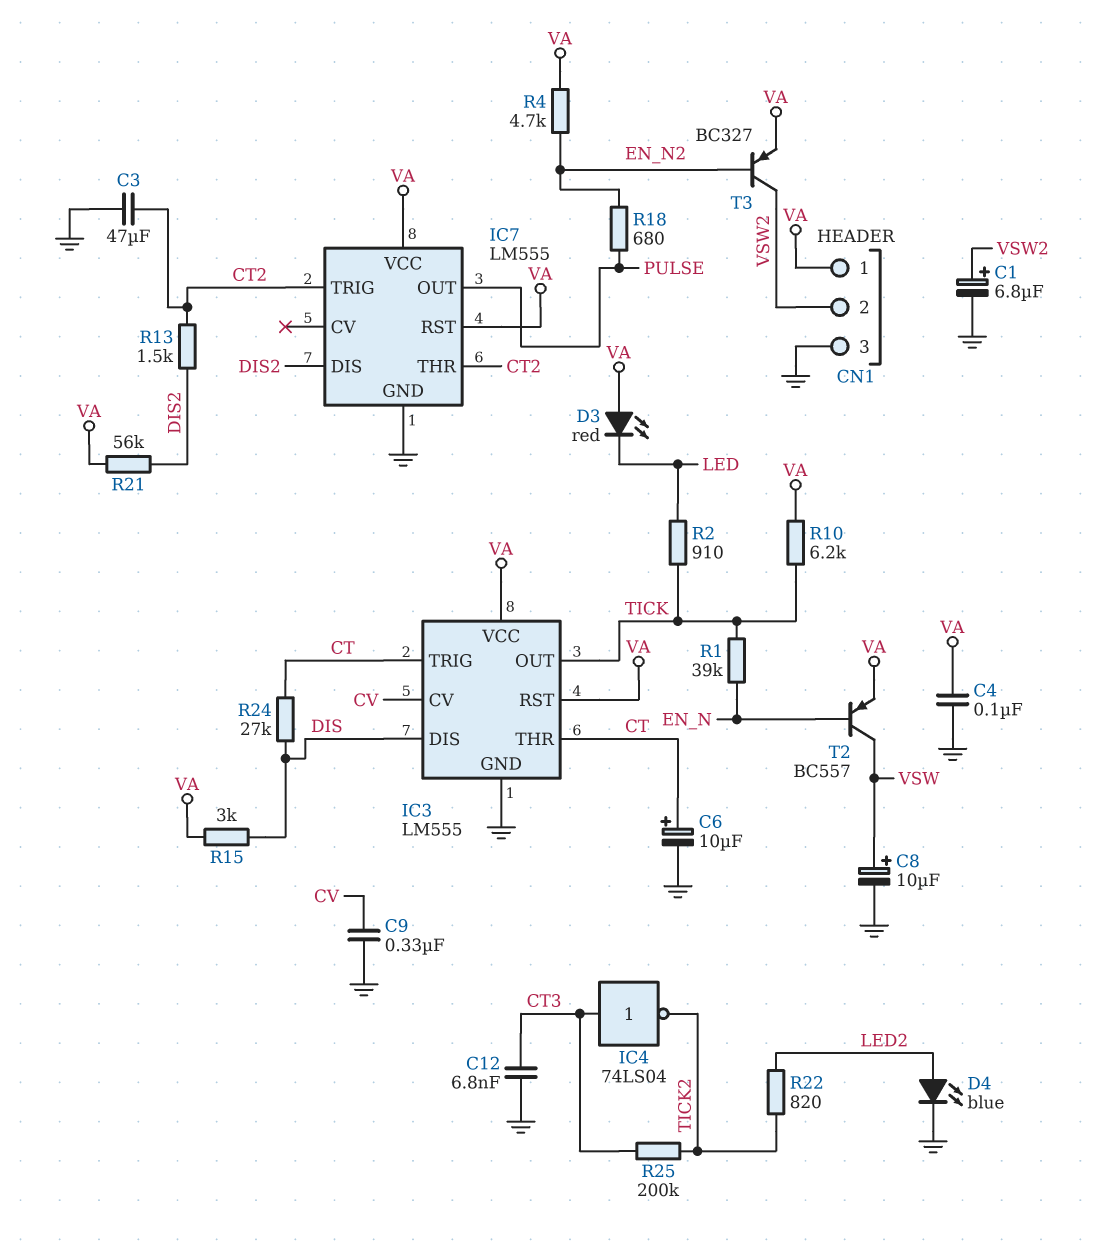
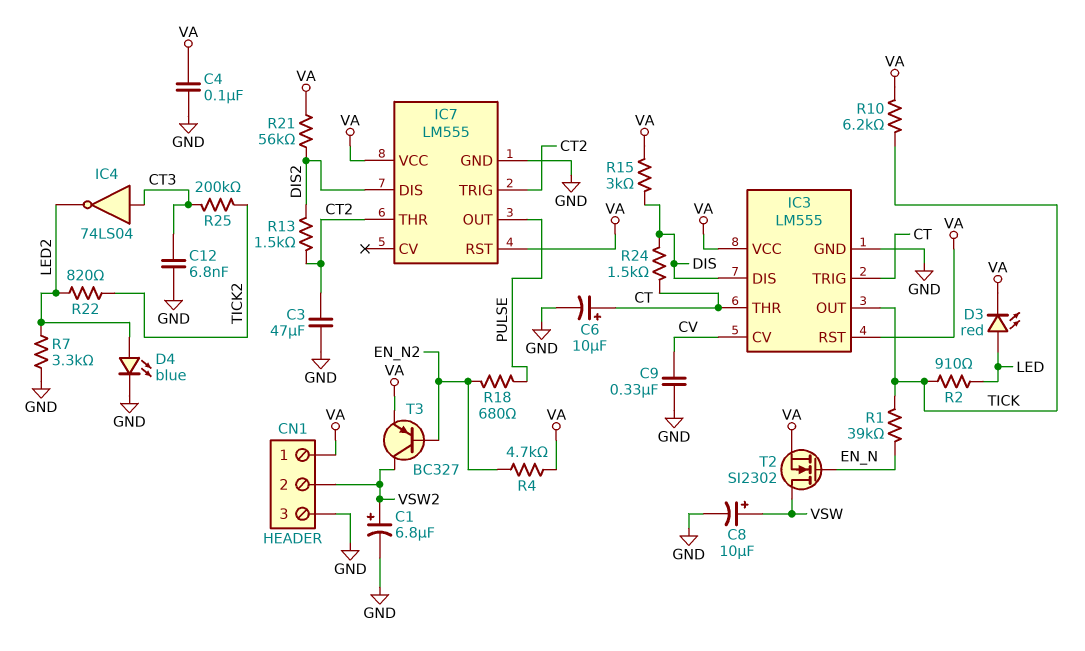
D3: LED red (A VA, K LED) -> LED red (A LED, K VA)
IC4: NOT 74LS04 (in CT3, out TICK2) -> NOT 74LS04 (in CT3, out LED2)
R7: none -> 3.3k (GND, LED2)
R24: 27k (CT, DIS) -> 1.5k (CT, DIS)
T2: PNP BC557 (B EN_N, C VSW, E VA) -> NMOS SI2302 (G EN_N, D VSW, S VA)

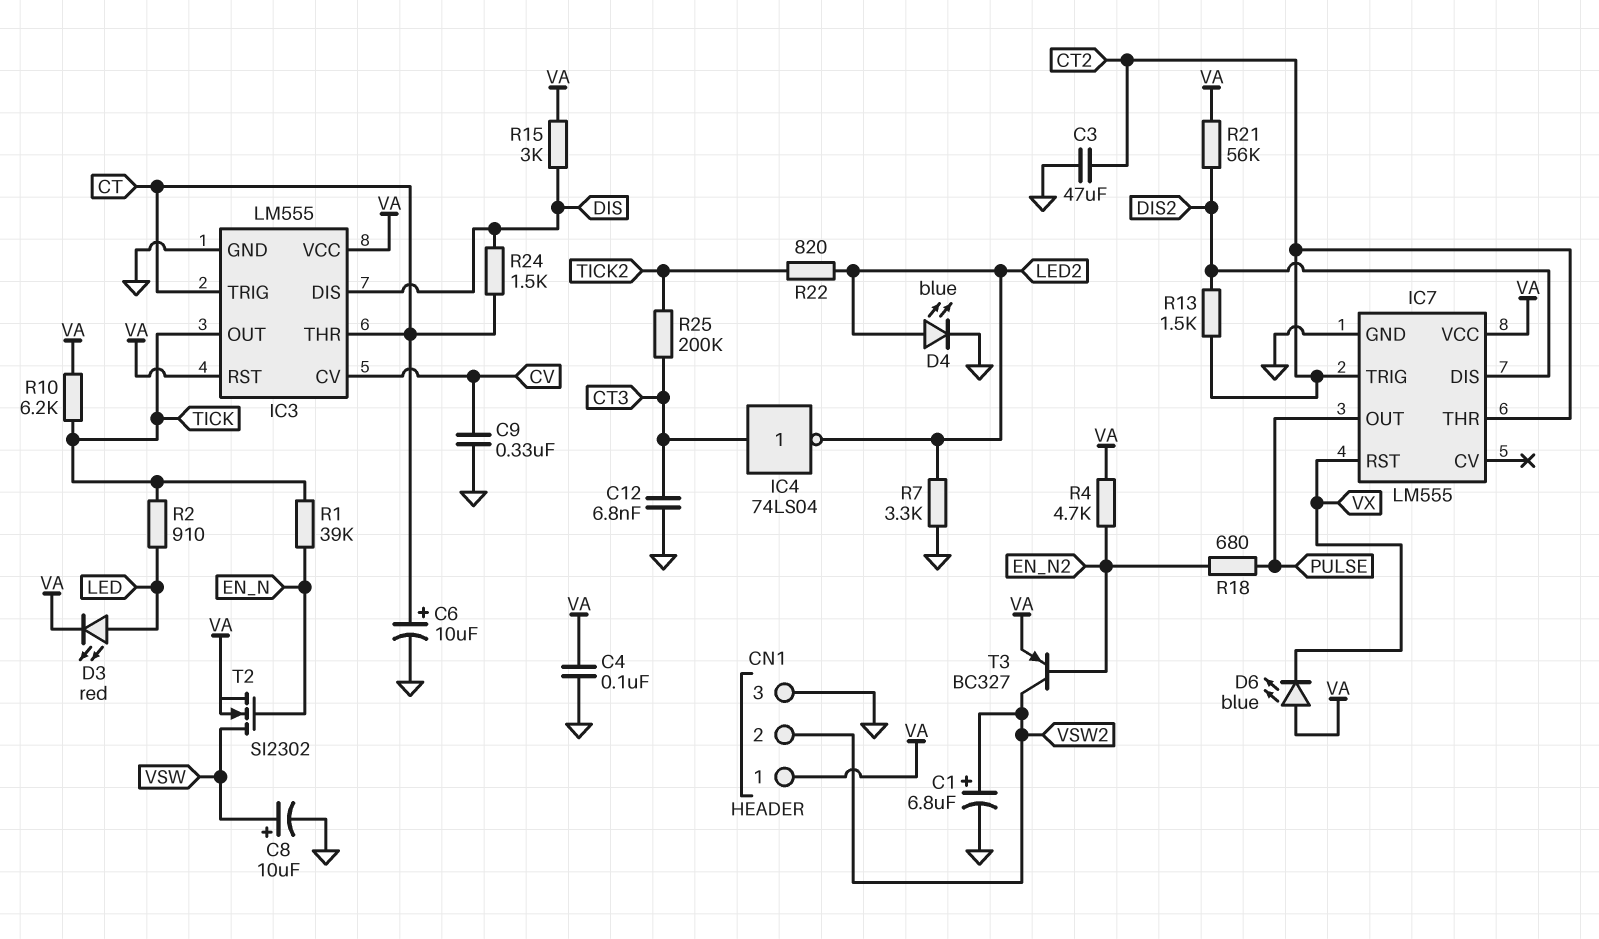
D6: none -> LED blue (A VA, K VX)
IC7 pin RST: VA -> VX

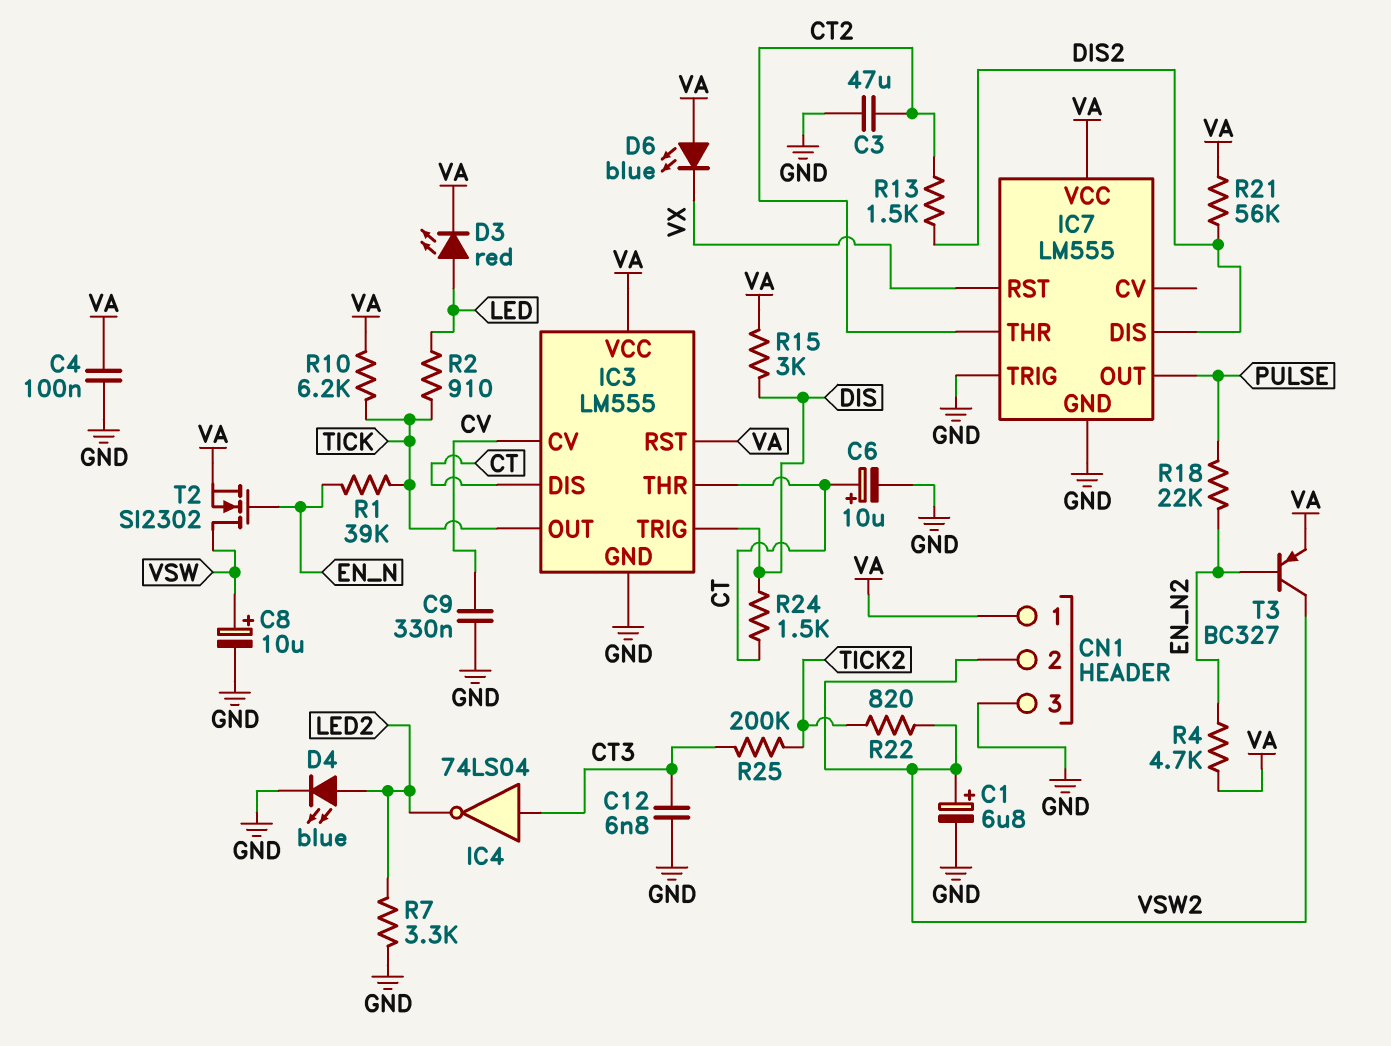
IC3 pin DIS: DIS -> CT
IC3 pin TRIG: CT -> DIS
IC7 pin TRIG: CT2 -> GND
R18: 680 (EN_N2, PULSE) -> 22k (EN_N2, PULSE)
R22: 820 (LED2, TICK2) -> 820 (TICK2, VSW2)

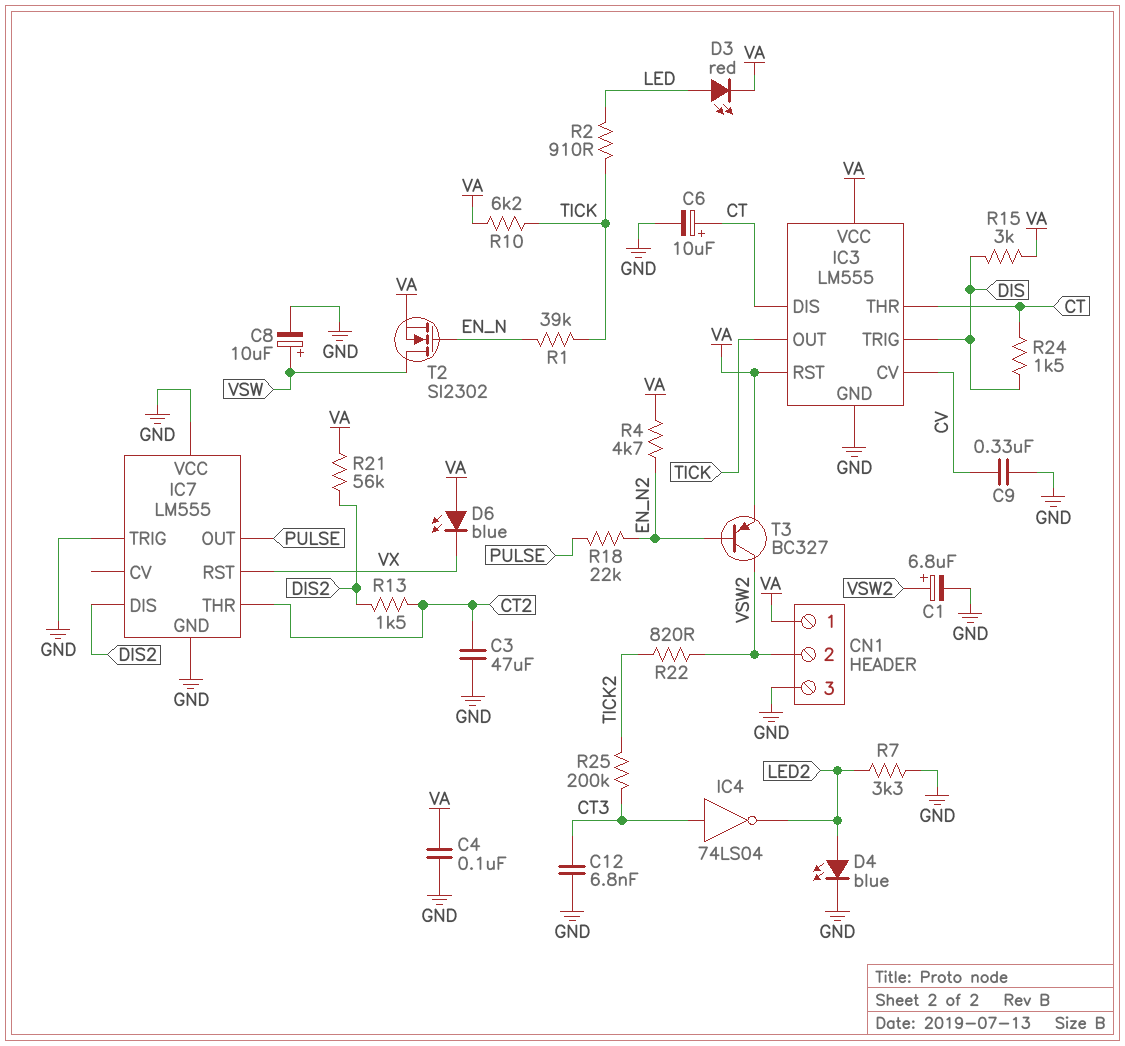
IC7 pin VCC: VA -> GND

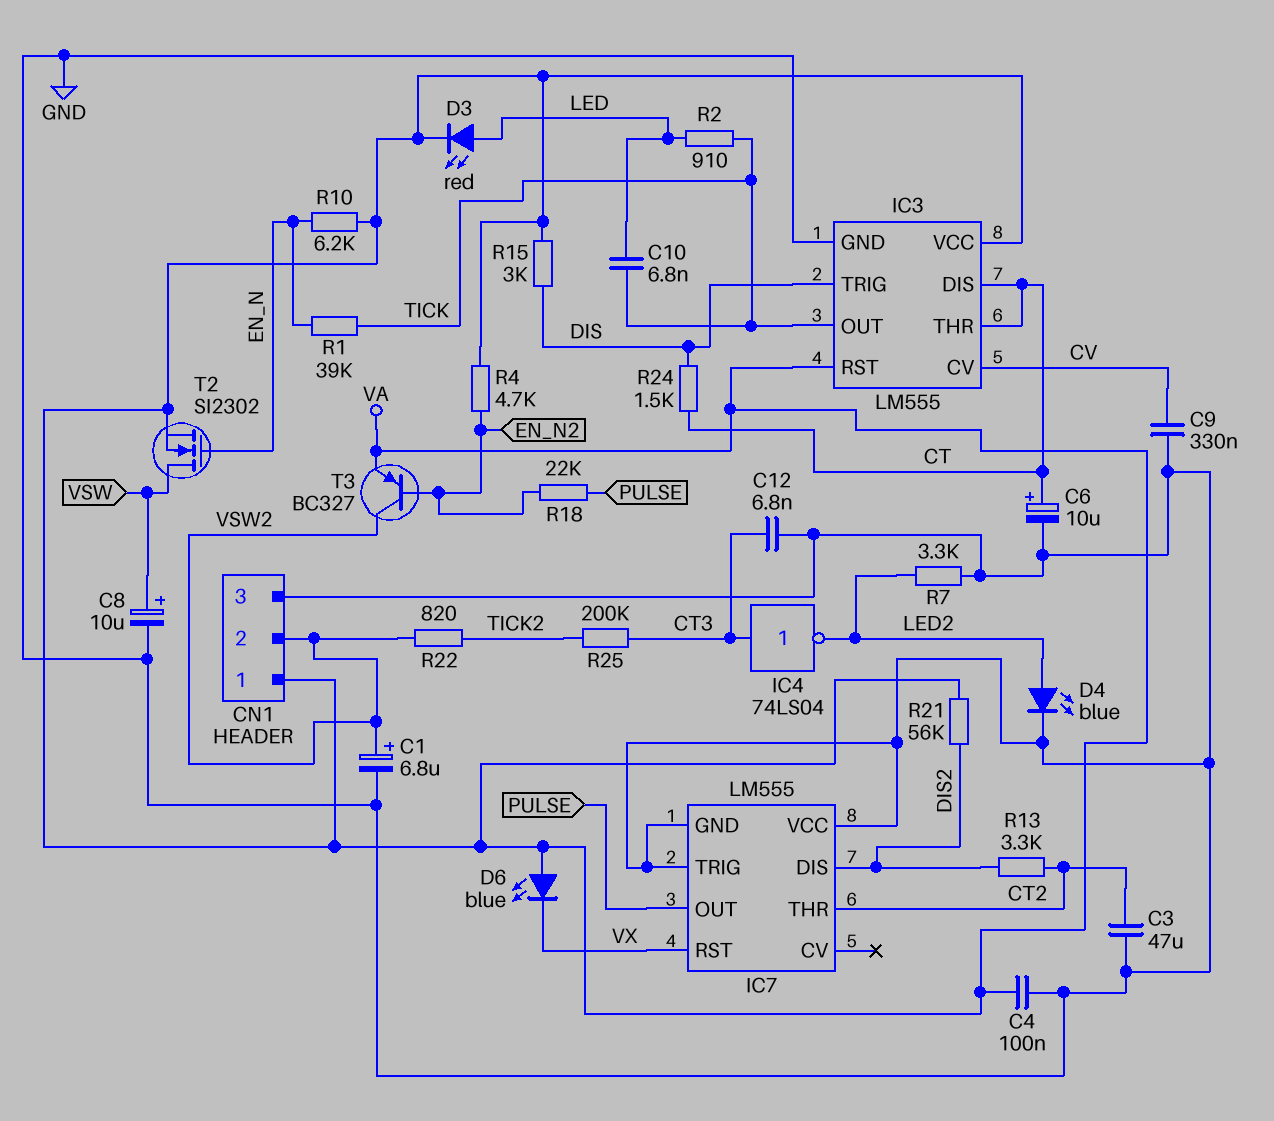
C10: none -> 6.8nF (LED, TICK)
R10: 6.2k (TICK, VA) -> 6.2k (EN_N, VA)
R13: 1.5k (CT2, DIS2) -> 3.3k (CT2, DIS2)

